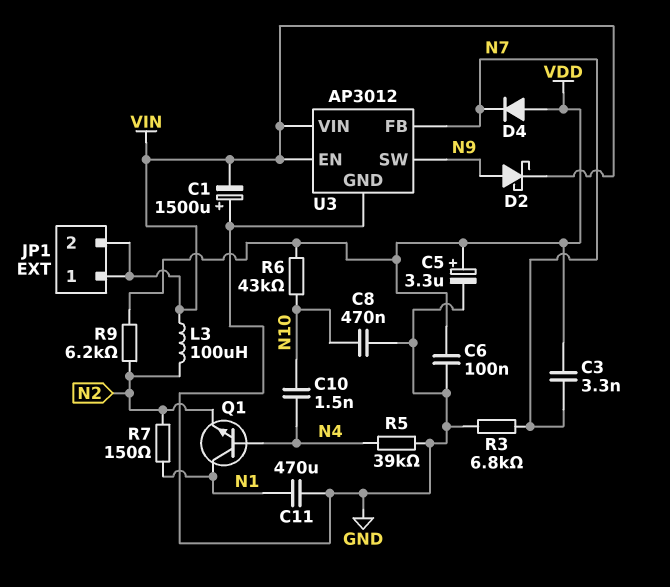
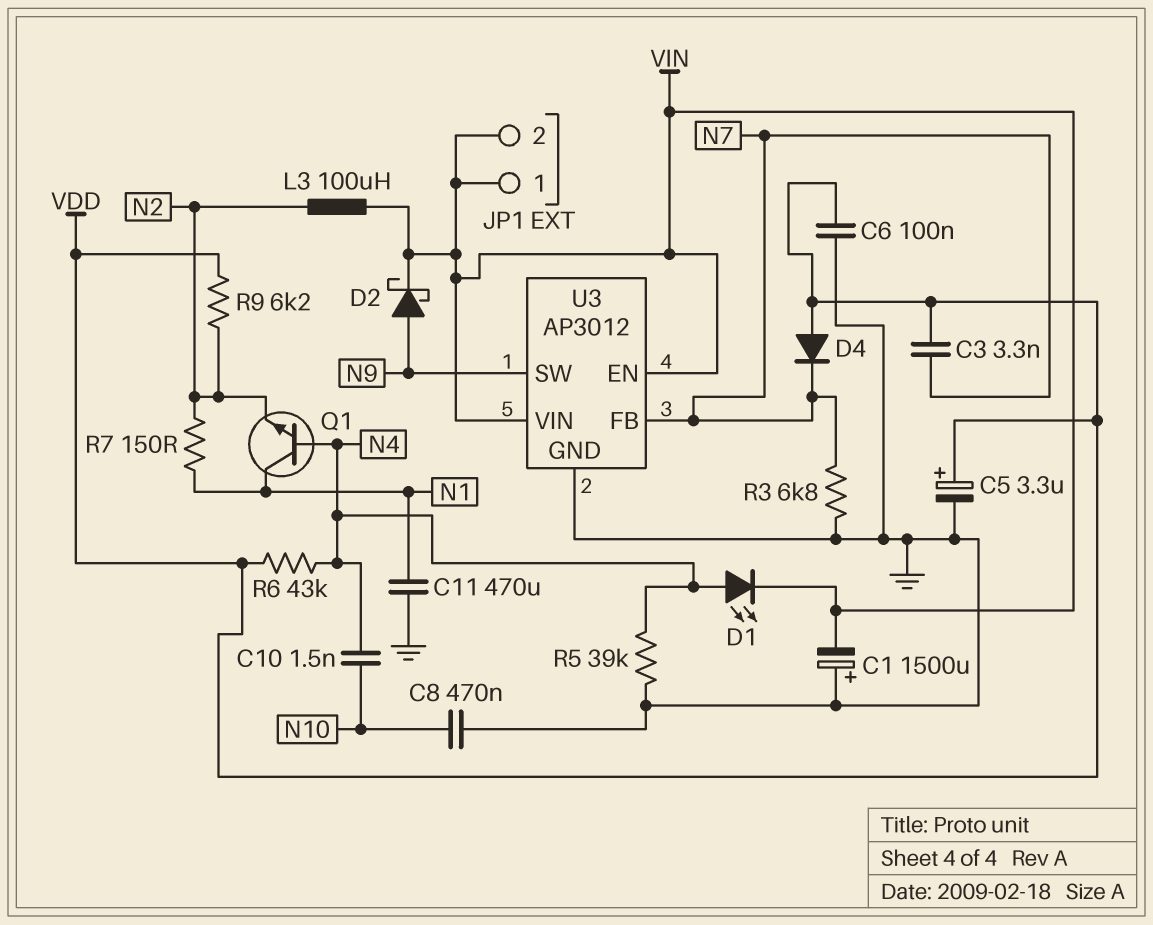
D1: none -> LED (A N4, K VIN)
R6: 43k (N10, VDD) -> 43k (N4, VDD)

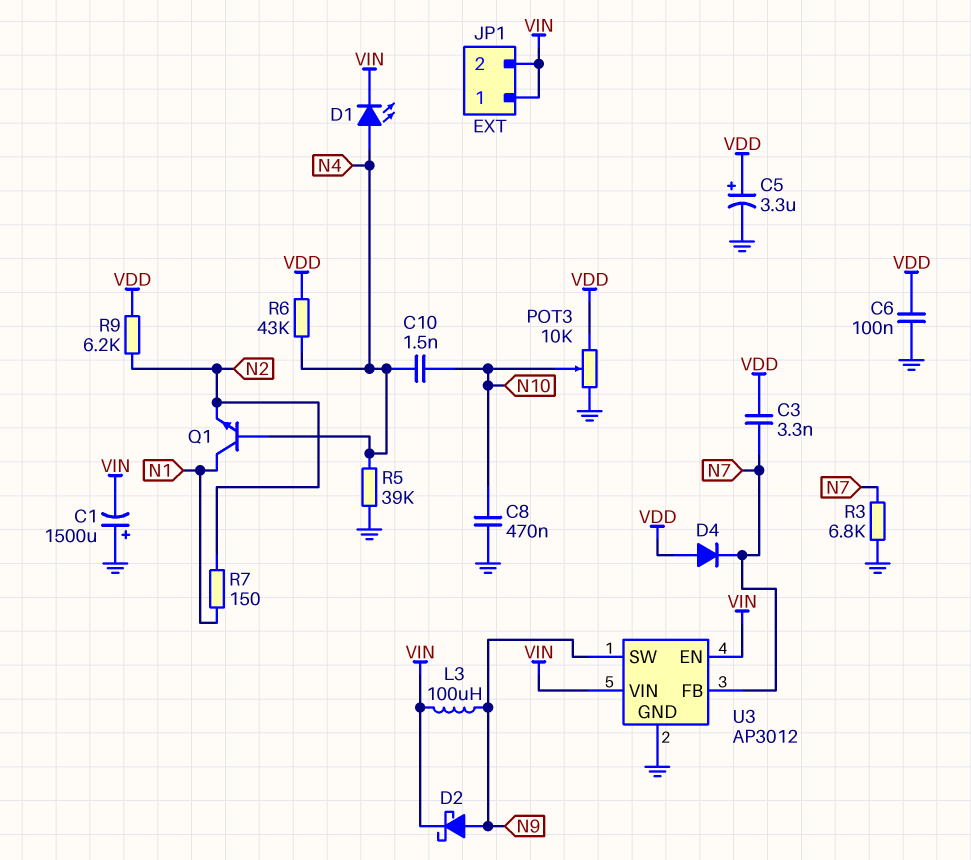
C11: 470uF (GND, N1) -> none
L3: 100uH (N2, VIN) -> 100uH (N9, VIN)
POT3: none -> 10k (GND, VDD, wiper N10)

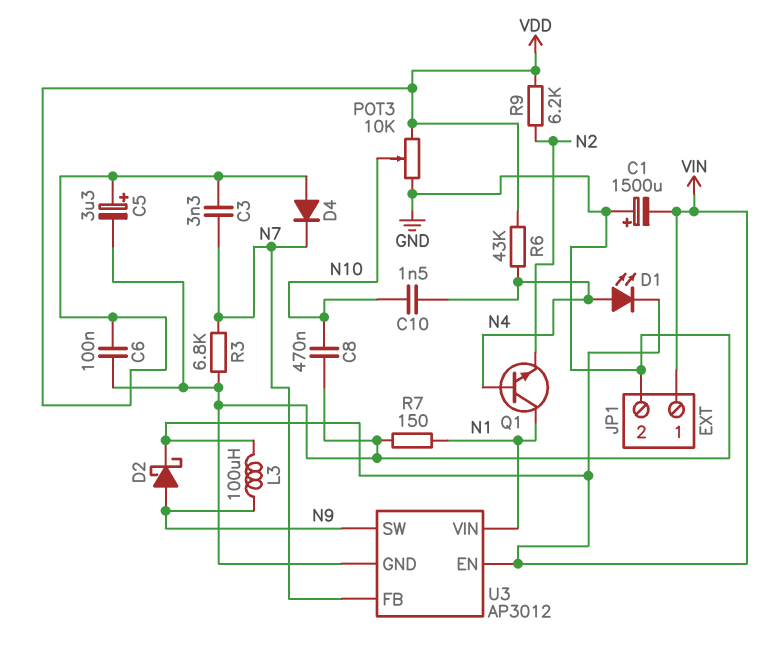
JP1 pin 2: VIN -> GND
R5: 39k (GND, N4) -> none
R7: 150 (N1, N2) -> 150 (GND, N1)
U3 pin VIN: VIN -> N1

